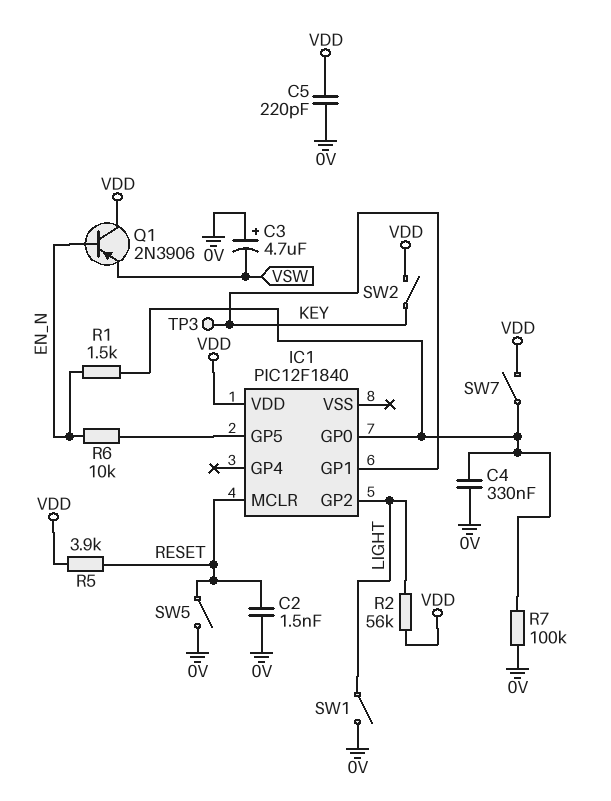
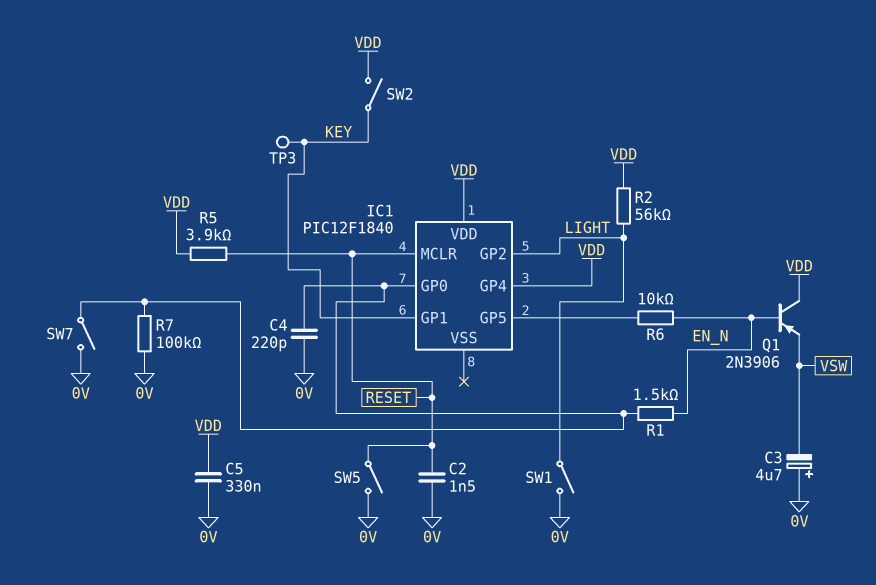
C4: 330nF (0V, IC1/GP0) -> 220pF (0V, IC1/GP0)
C5: 220pF (0V, VDD) -> 330nF (0V, VDD)
IC1 pin GP4: none -> VDD
SW7: switch (IC1/GP0, VDD) -> switch (0V, IC1/GP0)

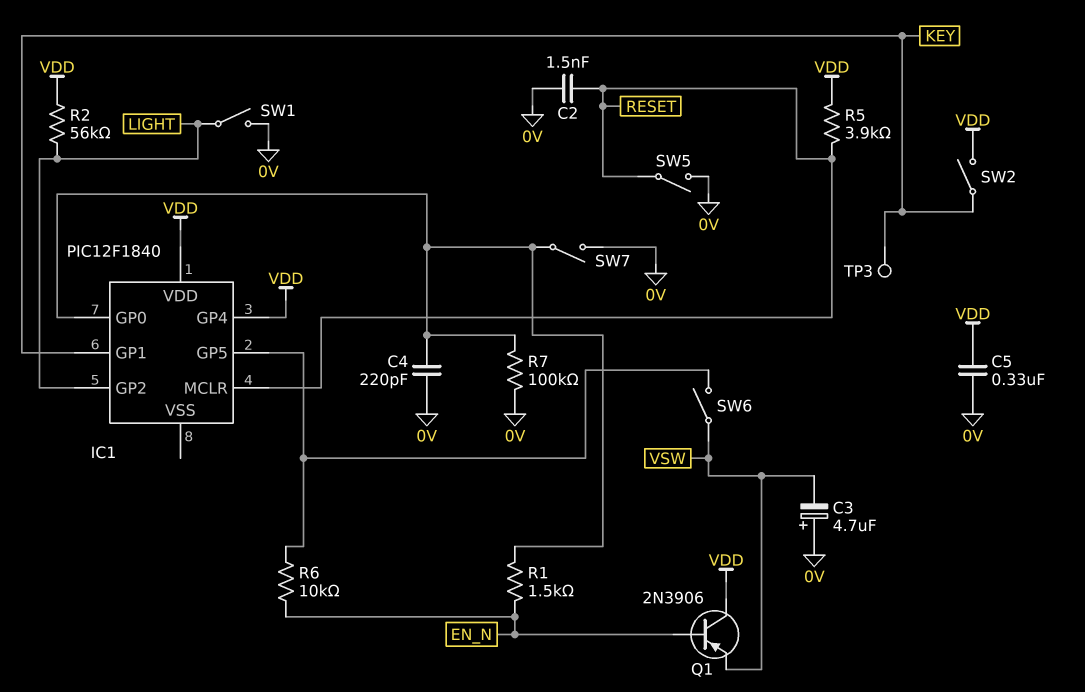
SW6: none -> switch (IC1/GP5, VSW)

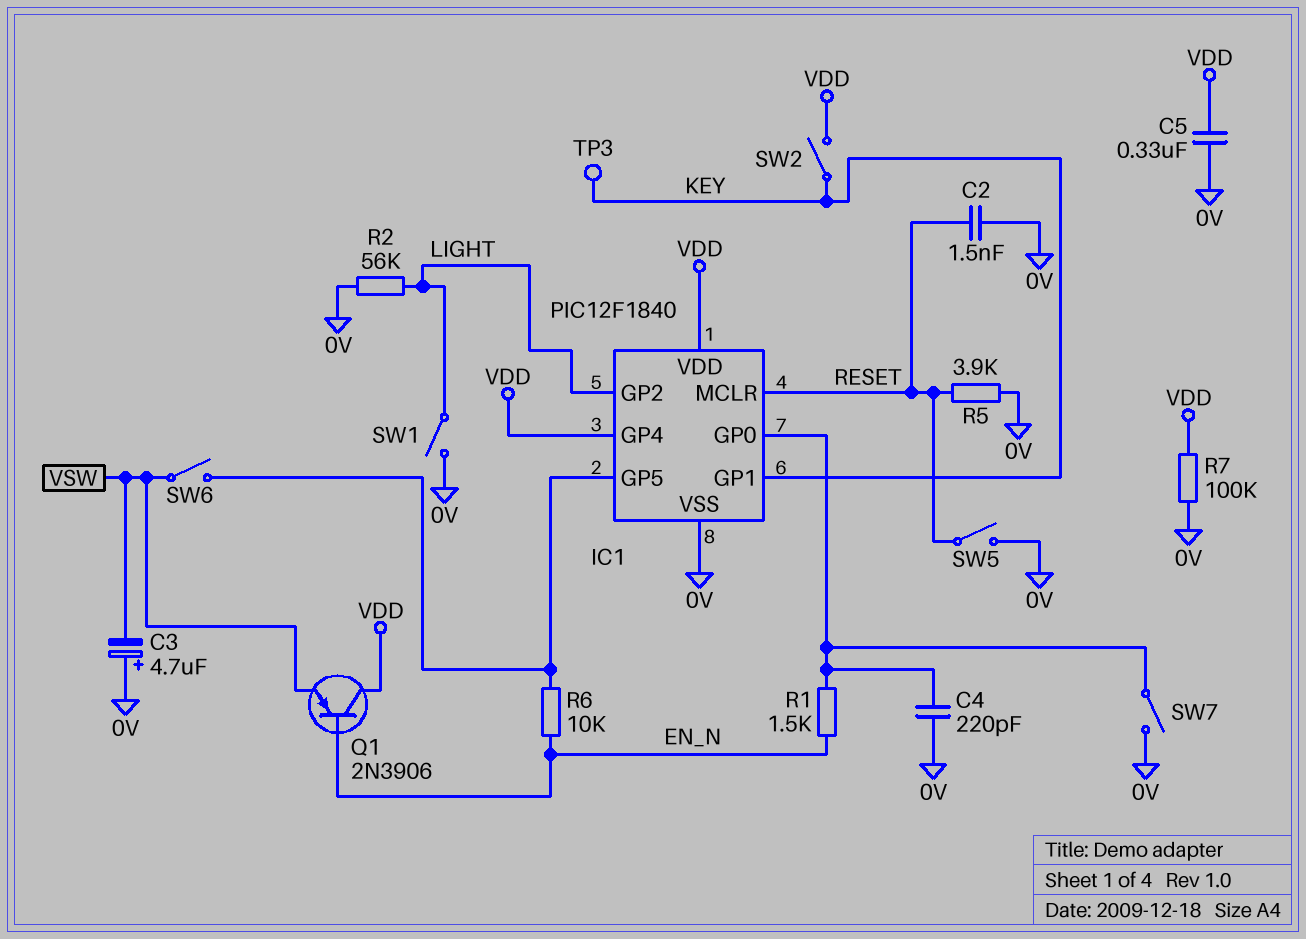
IC1 pin VSS: none -> 0V
R2: 56k (LIGHT, VDD) -> 56k (0V, LIGHT)
R5: 3.9k (RESET, VDD) -> 3.9k (0V, RESET)
R7: 100k (0V, IC1/GP0) -> 100k (0V, VDD)

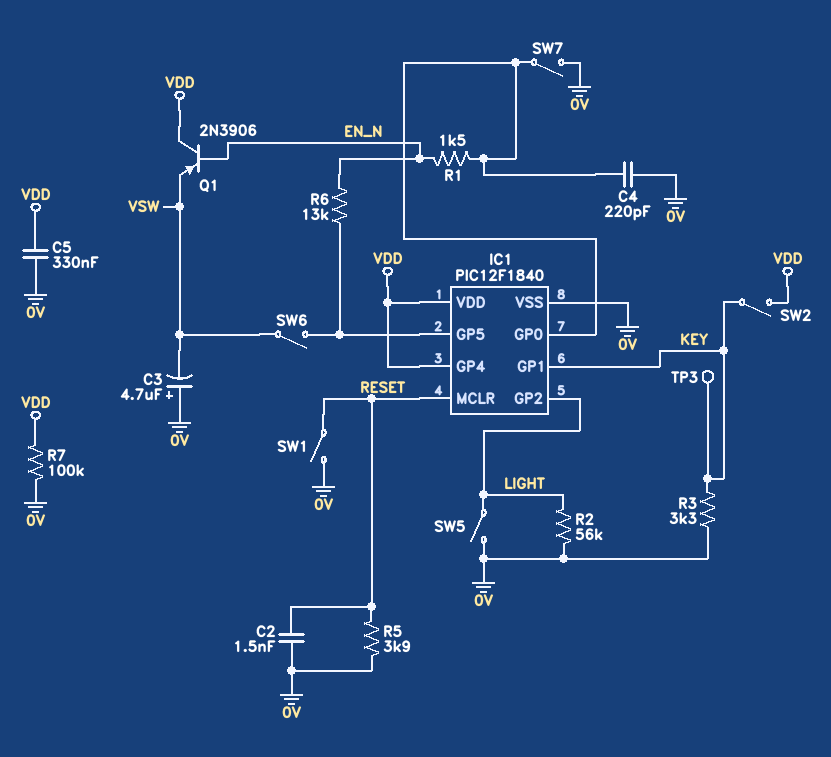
R3: none -> 3.3k (0V, KEY)
R6: 10k (EN_N, IC1/GP5) -> 13k (EN_N, IC1/GP5)
SW1: switch (0V, LIGHT) -> switch (0V, RESET)
SW5: switch (0V, RESET) -> switch (0V, LIGHT)

